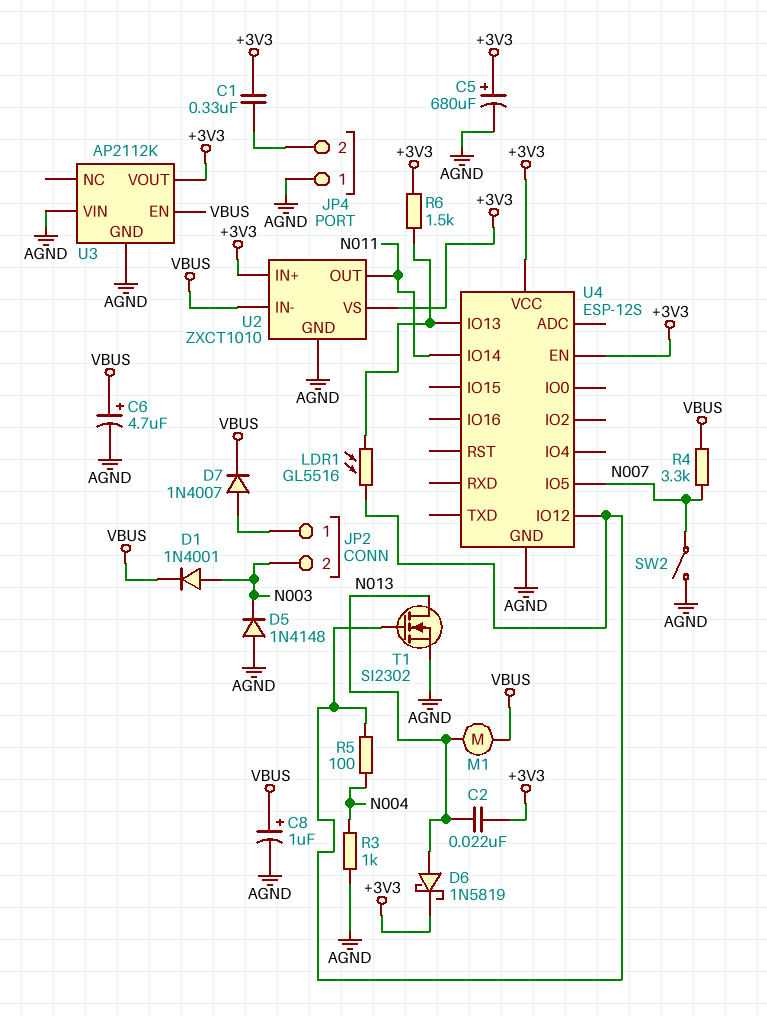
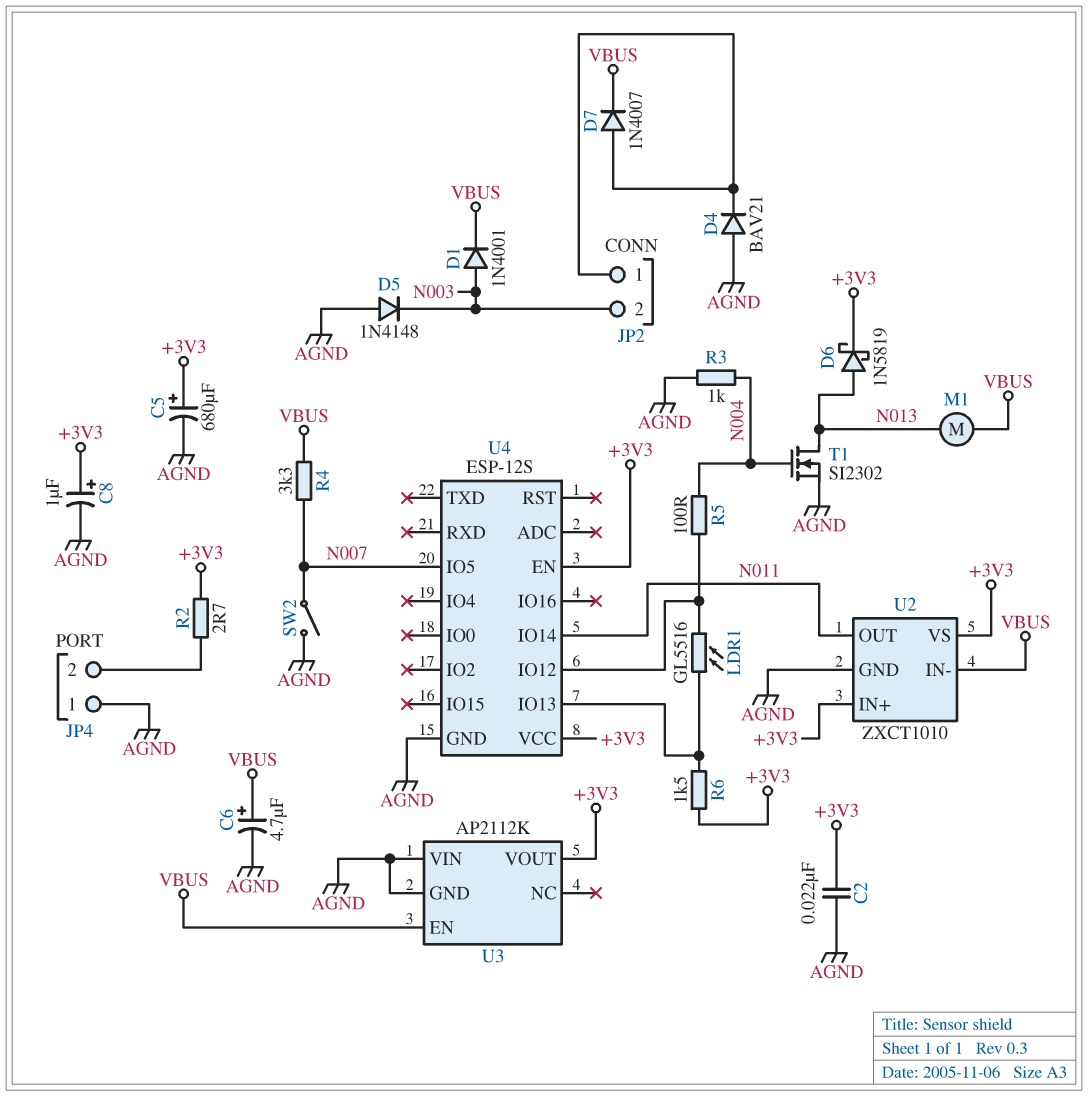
C1: 330nF (+3V3, JP4/2) -> none
C2: 22nF (+3V3, N013) -> 22nF (+3V3, AGND)
C8: 1uF (plus VBUS, minus AGND) -> 1uF (plus +3V3, minus AGND)
D4: none -> diode BAV21 (A AGND, K JP2/1)
R2: none -> 2.7 (+3V3, JP4/2)
T1: NMOS SI2302 (G U4/IO12, D N013, S AGND) -> NMOS SI2302 (G N004, D N013, S AGND)

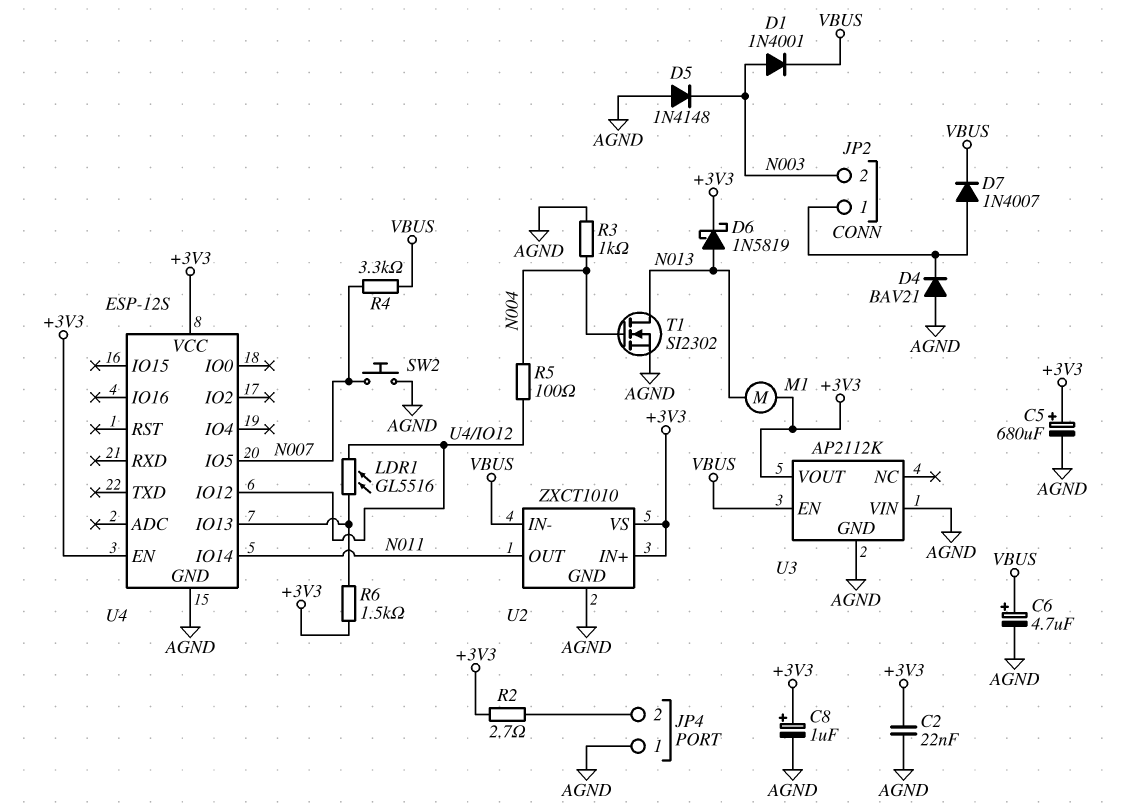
M1: motor (N013, VBUS) -> motor (+3V3, N013)
SW2: switch (AGND, N007) -> button (AGND, N007)

